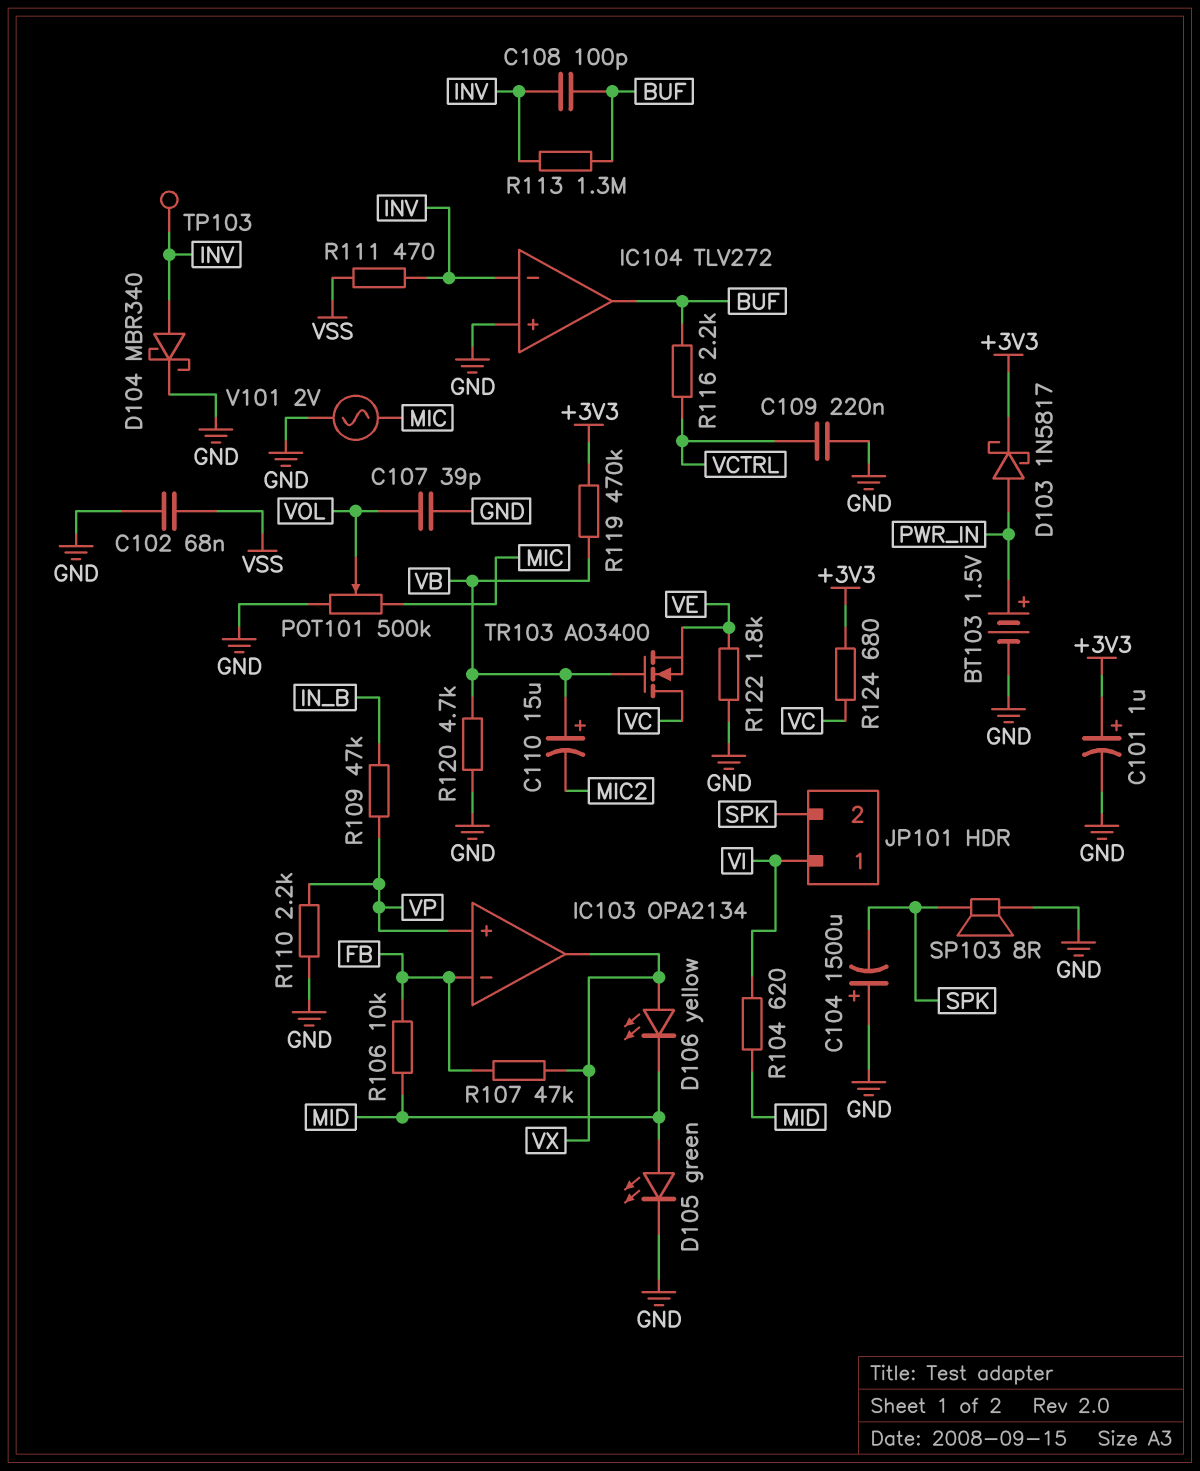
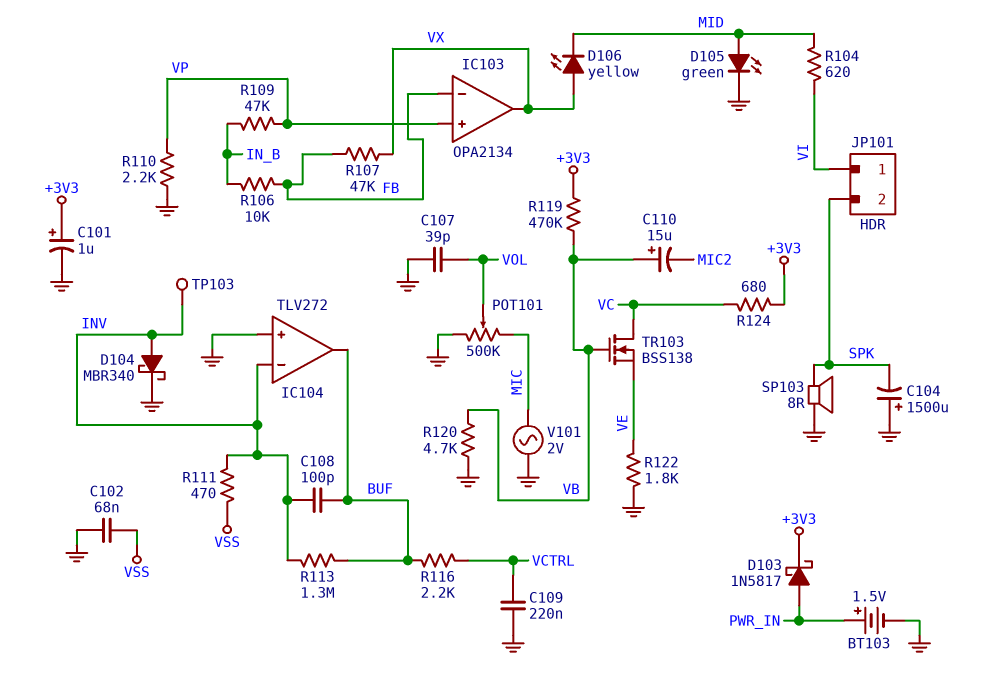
R106: 10k (FB, MID) -> 10k (FB, IN_B)
TR103: NMOS AO3400 (G VB, D VC, S VE) -> NMOS BSS138 (G VB, D VC, S VE)

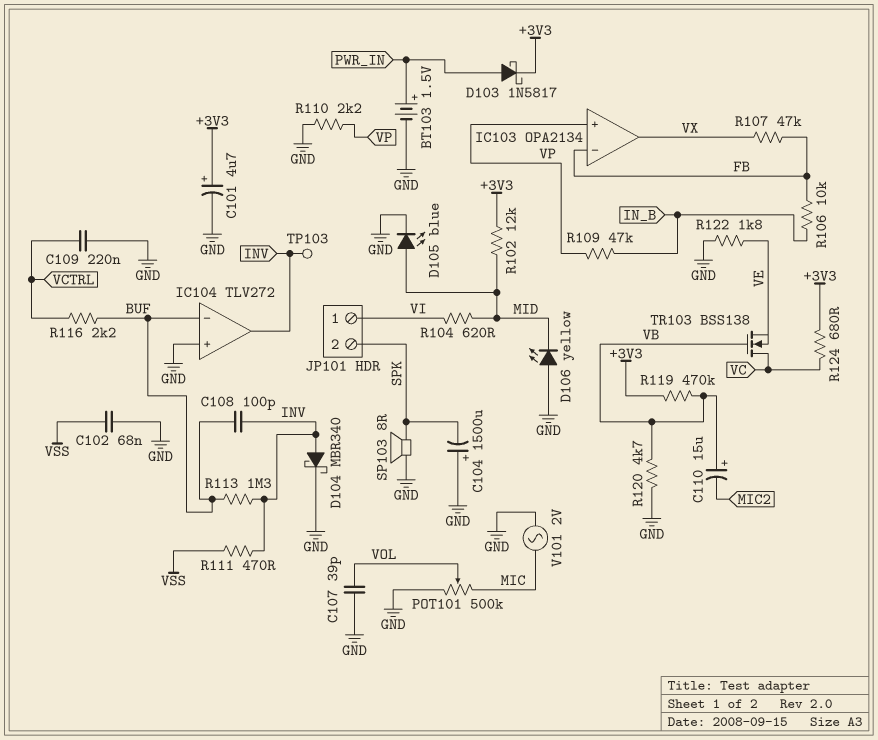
C101: 1uF (plus +3V3, minus GND) -> 4.7uF (plus +3V3, minus GND)
D105: LED green (A MID, K GND) -> LED blue (A MID, K GND)
D106: LED yellow (A VX, K MID) -> LED yellow (A GND, K MID)
IC104 pin in-: INV -> BUF
IC104 pin out: BUF -> INV
R102: none -> 12k (+3V3, MID)

